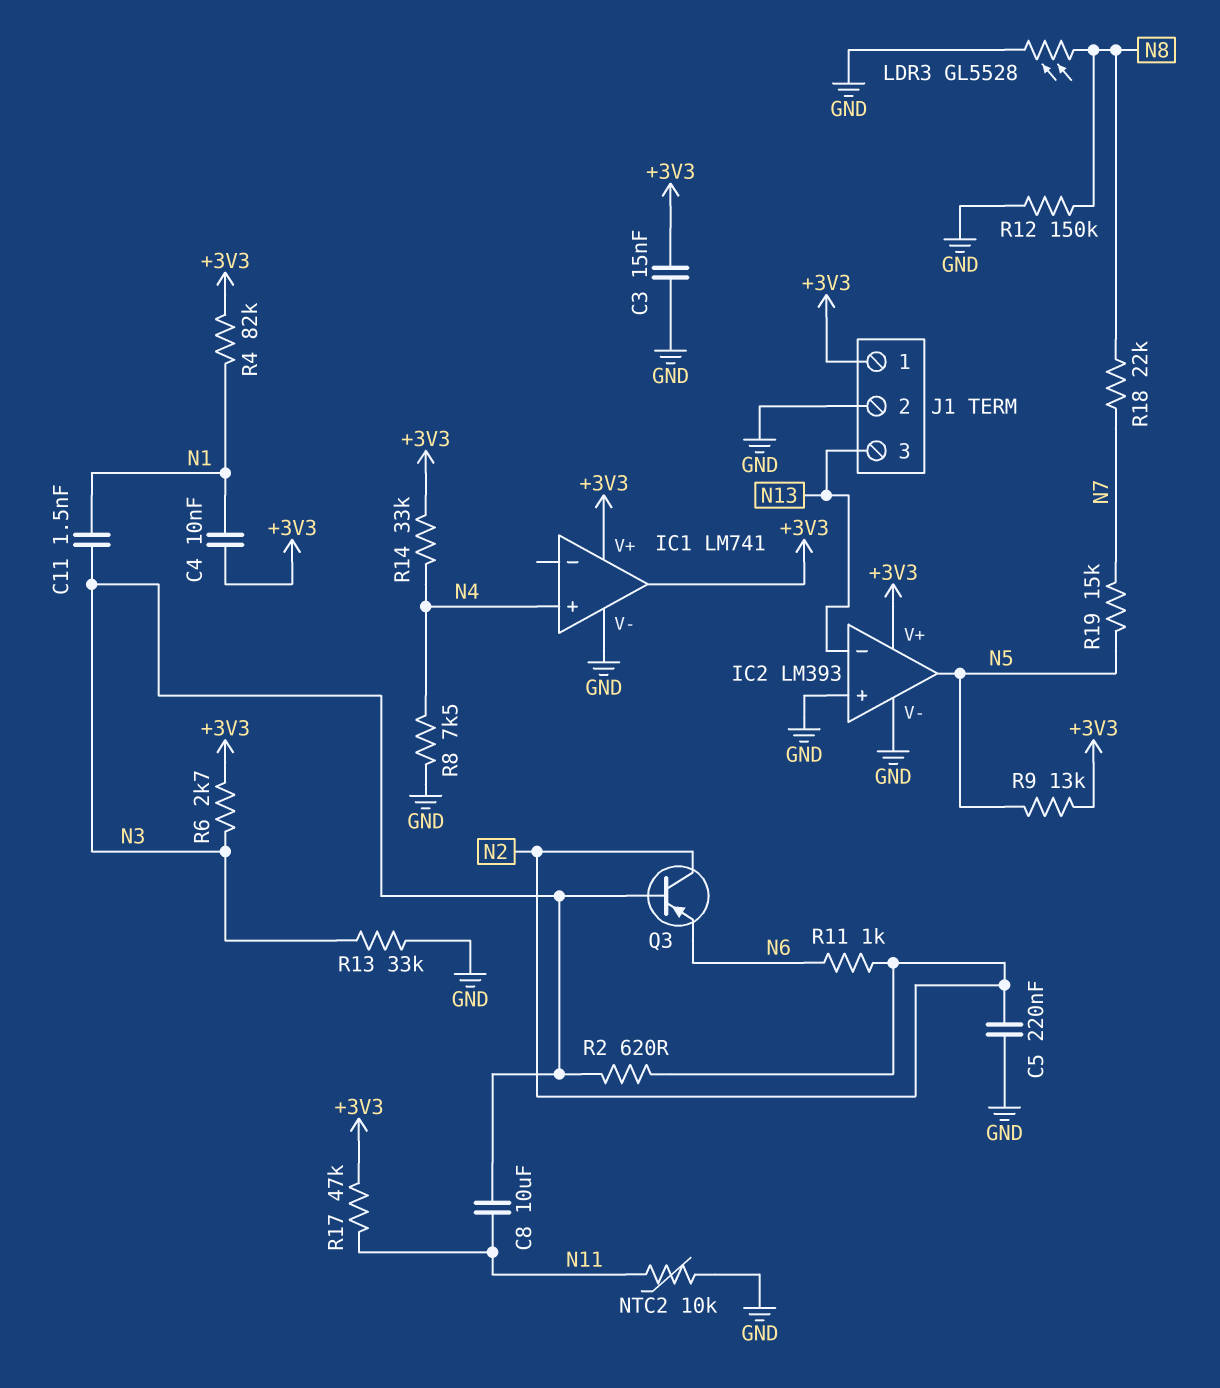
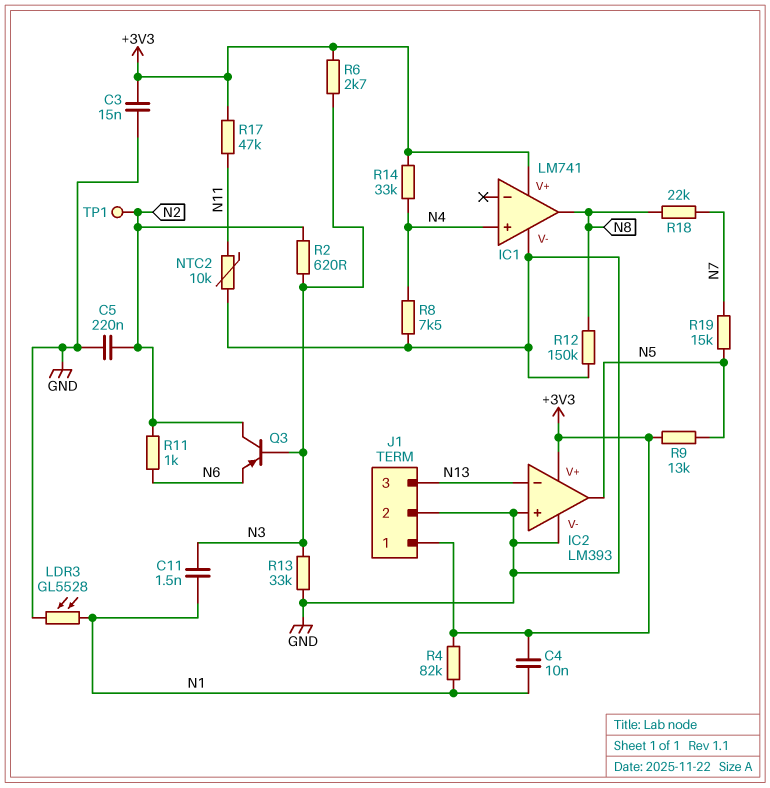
C8: 10uF (N3, N11) -> none
IC1 pin out: +3V3 -> N8
LDR3: GL5528 (GND, N8) -> GL5528 (GND, N1)
TP1: none -> test point (N2)

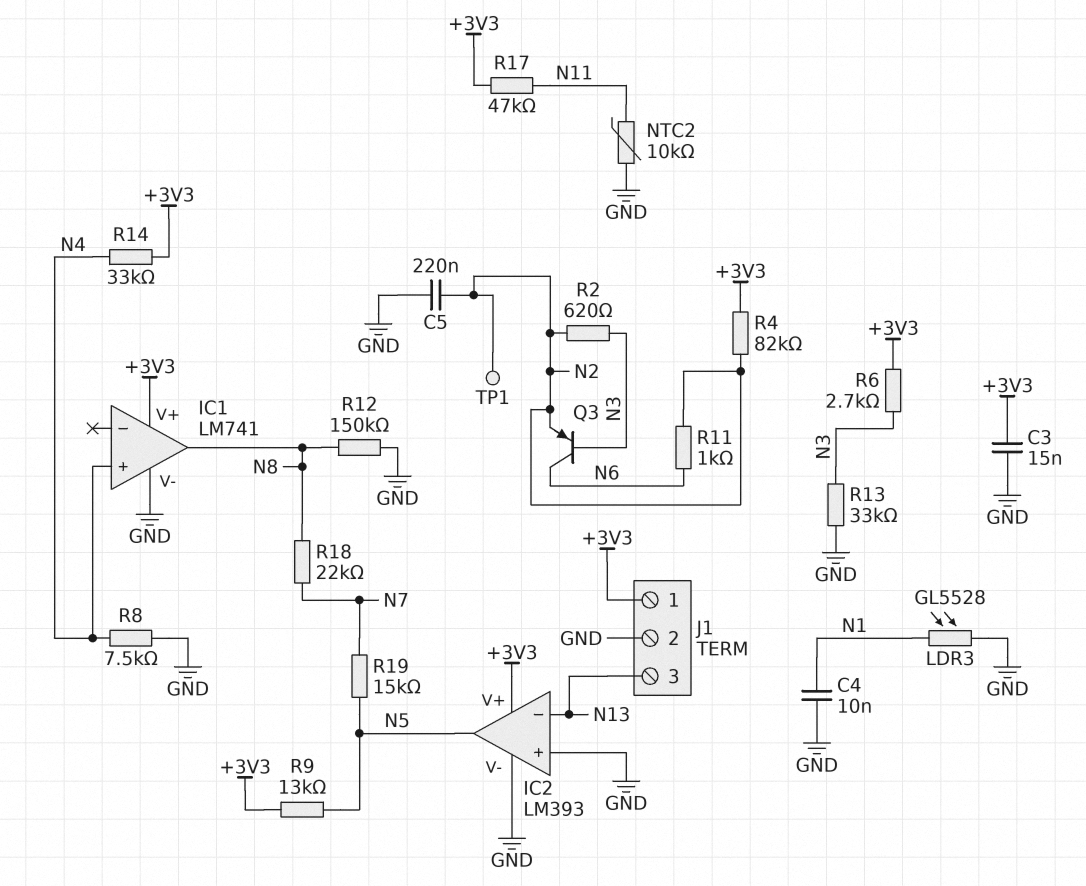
C4: 10nF (+3V3, N1) -> 10nF (GND, N1)
C11: 1.5nF (N1, N3) -> none
Q3: PNP (B N3, C N2, E N6) -> PNP (B N3, C N6, E N2)
R4: 82k (+3V3, N1) -> 82k (+3V3, N2)

